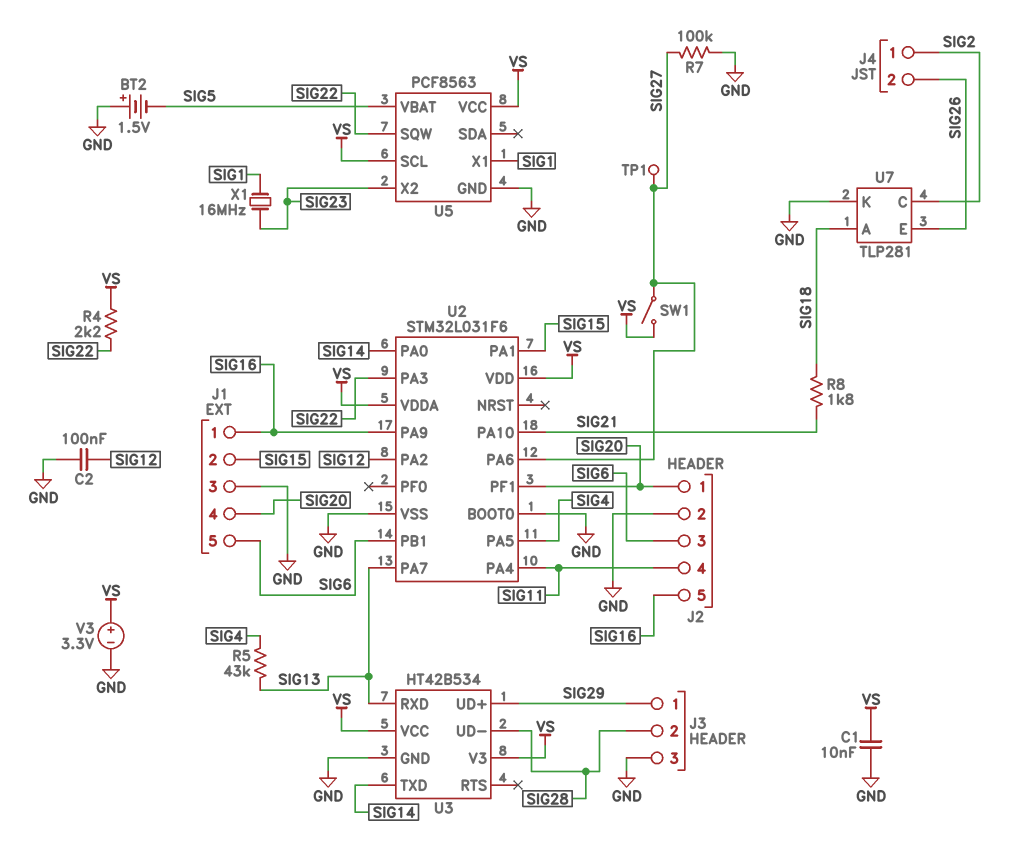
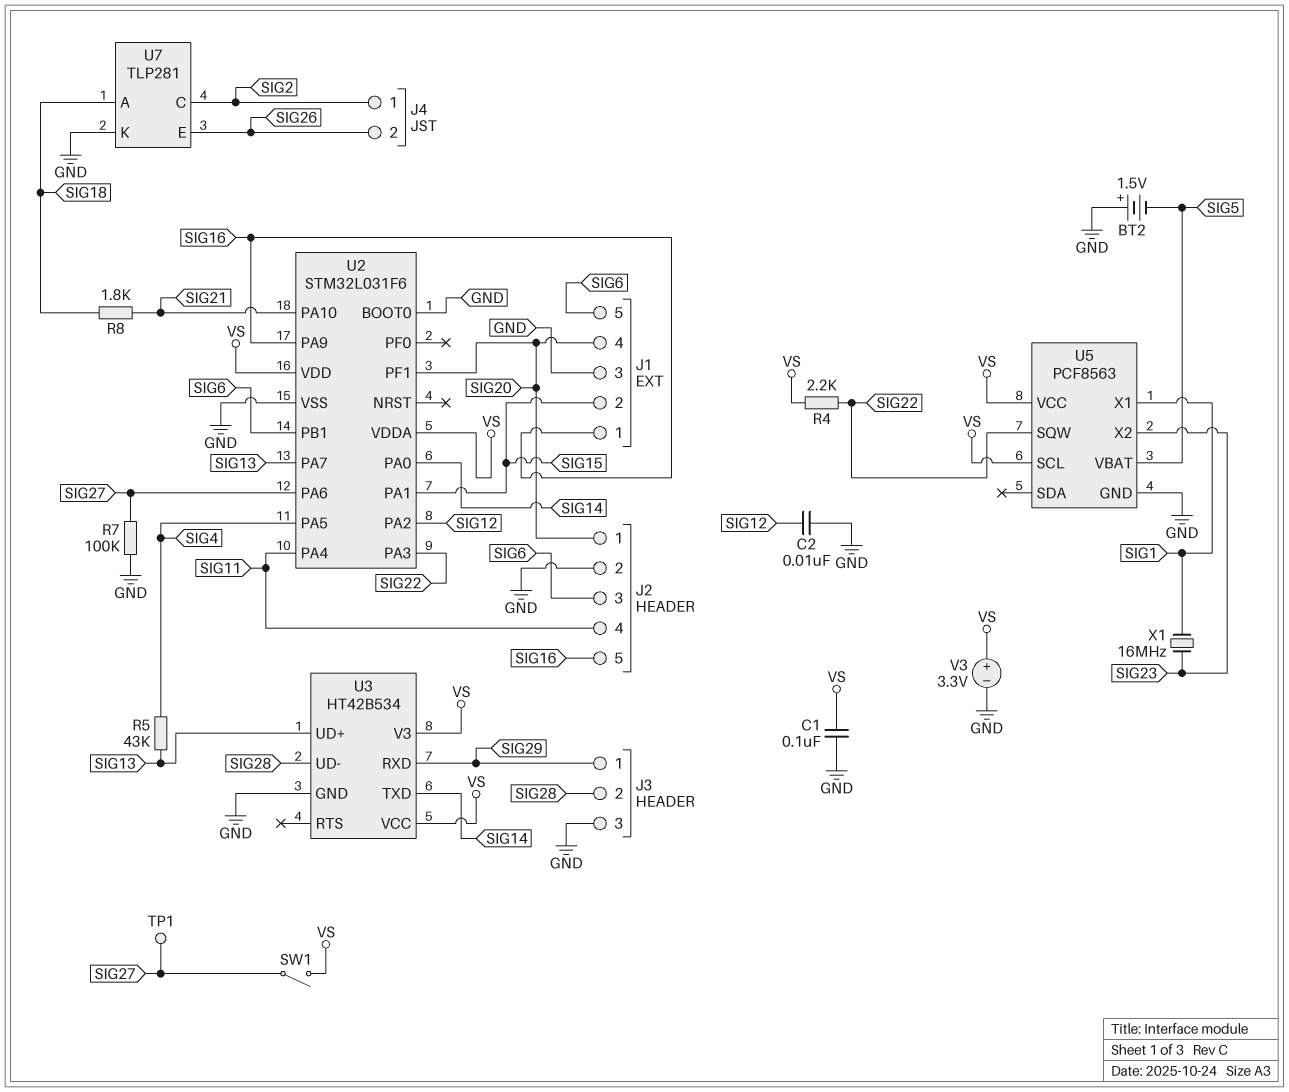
C1: 10nF (GND, VS) -> 100nF (GND, VS)
C2: 100nF (GND, SIG12) -> 10nF (GND, SIG12)
U3 pin RXD: SIG13 -> SIG29
U3 pin UD+: SIG29 -> SIG13

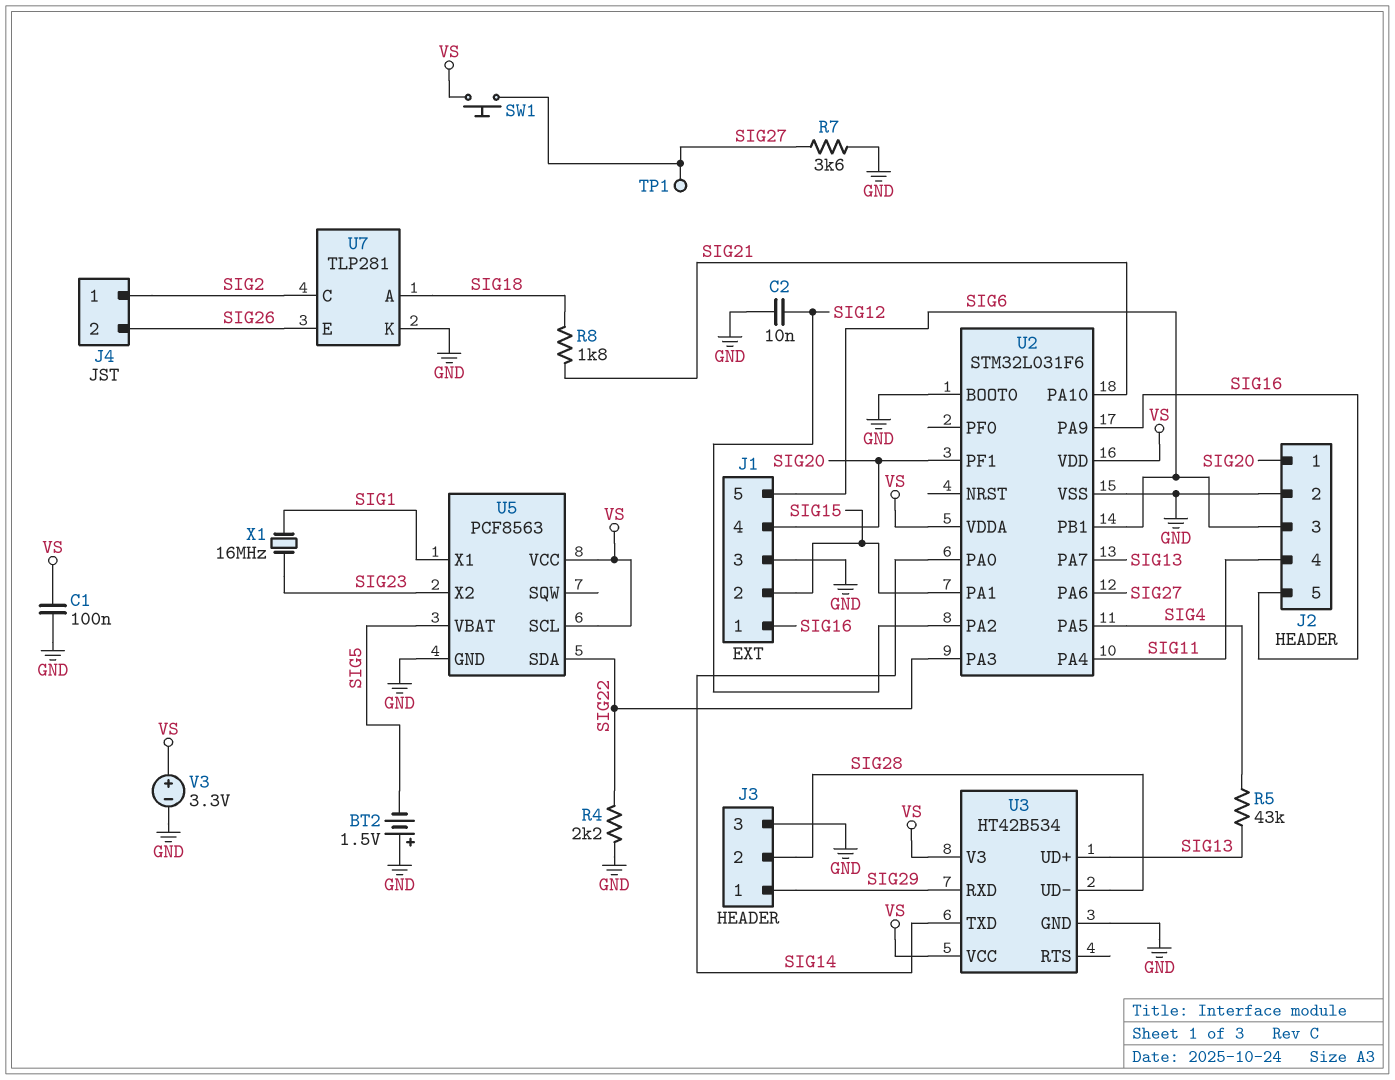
R4: 2.2k (SIG22, VS) -> 2.2k (GND, SIG22)
R7: 100k (GND, SIG27) -> 3.6k (GND, SIG27)
SW1: switch (SIG27, VS) -> button (SIG27, VS)
U5 pin SDA: none -> SIG22
U5 pin SQW: SIG22 -> none

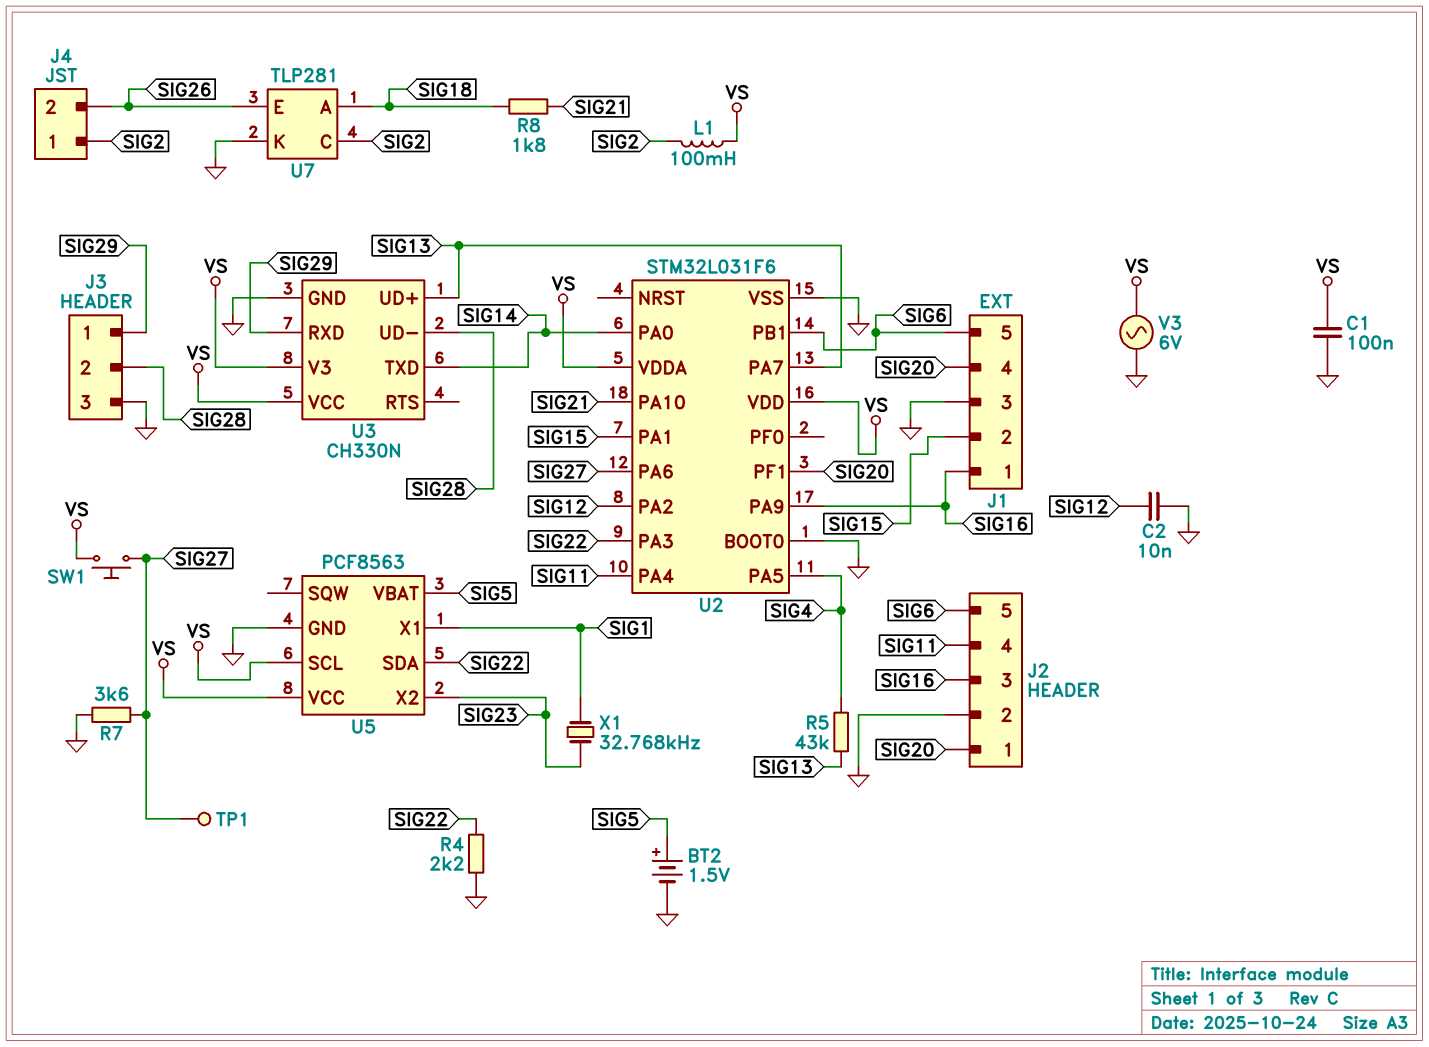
BT2: 1.5V (plus GND, minus SIG5) -> 1.5V (plus SIG5, minus GND)
J2 pin 3: SIG6 -> SIG16
J2 pin 5: SIG16 -> SIG6
L1: none -> 100mH (SIG2, VS)
U3: HT42B534 -> CH330N
V3: 3.3V (plus VS, minus GND) -> AC 6V (GND, VS)
X1: 16MHz (SIG1, SIG23) -> 32.768kHz (SIG1, SIG23)

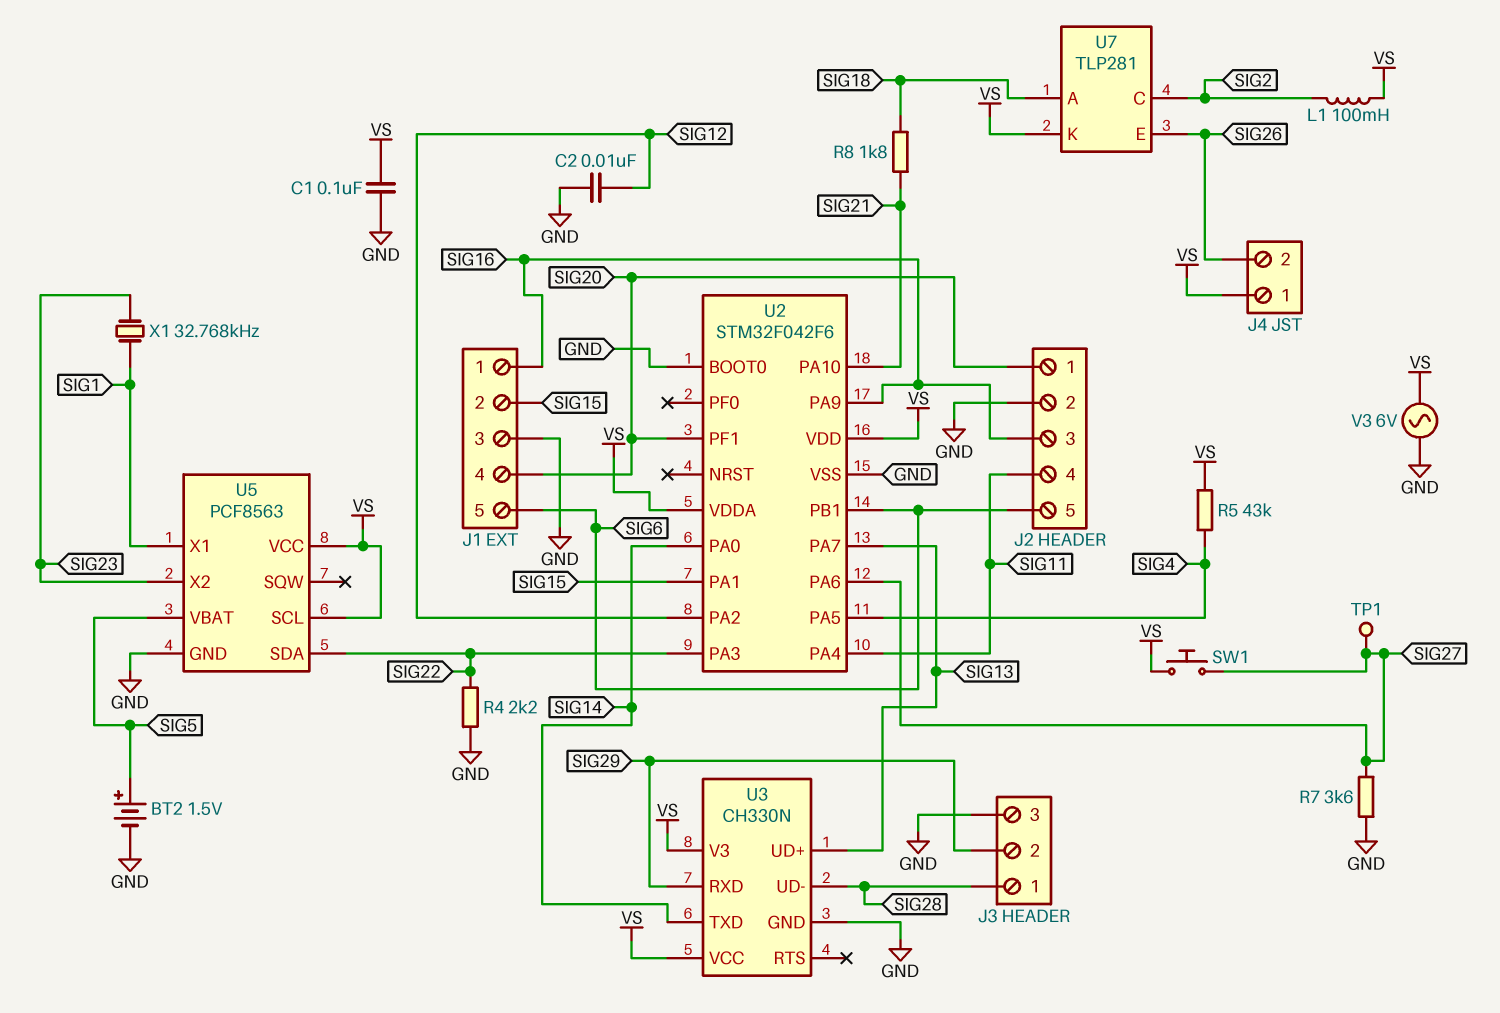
J3 pin 1: SIG29 -> SIG28
J3 pin 2: SIG28 -> SIG29
J4 pin 1: SIG2 -> VS
R5: 43k (SIG4, SIG13) -> 43k (SIG4, VS)
U2: STM32L031F6 -> STM32F042F6
U7 pin K: GND -> VS

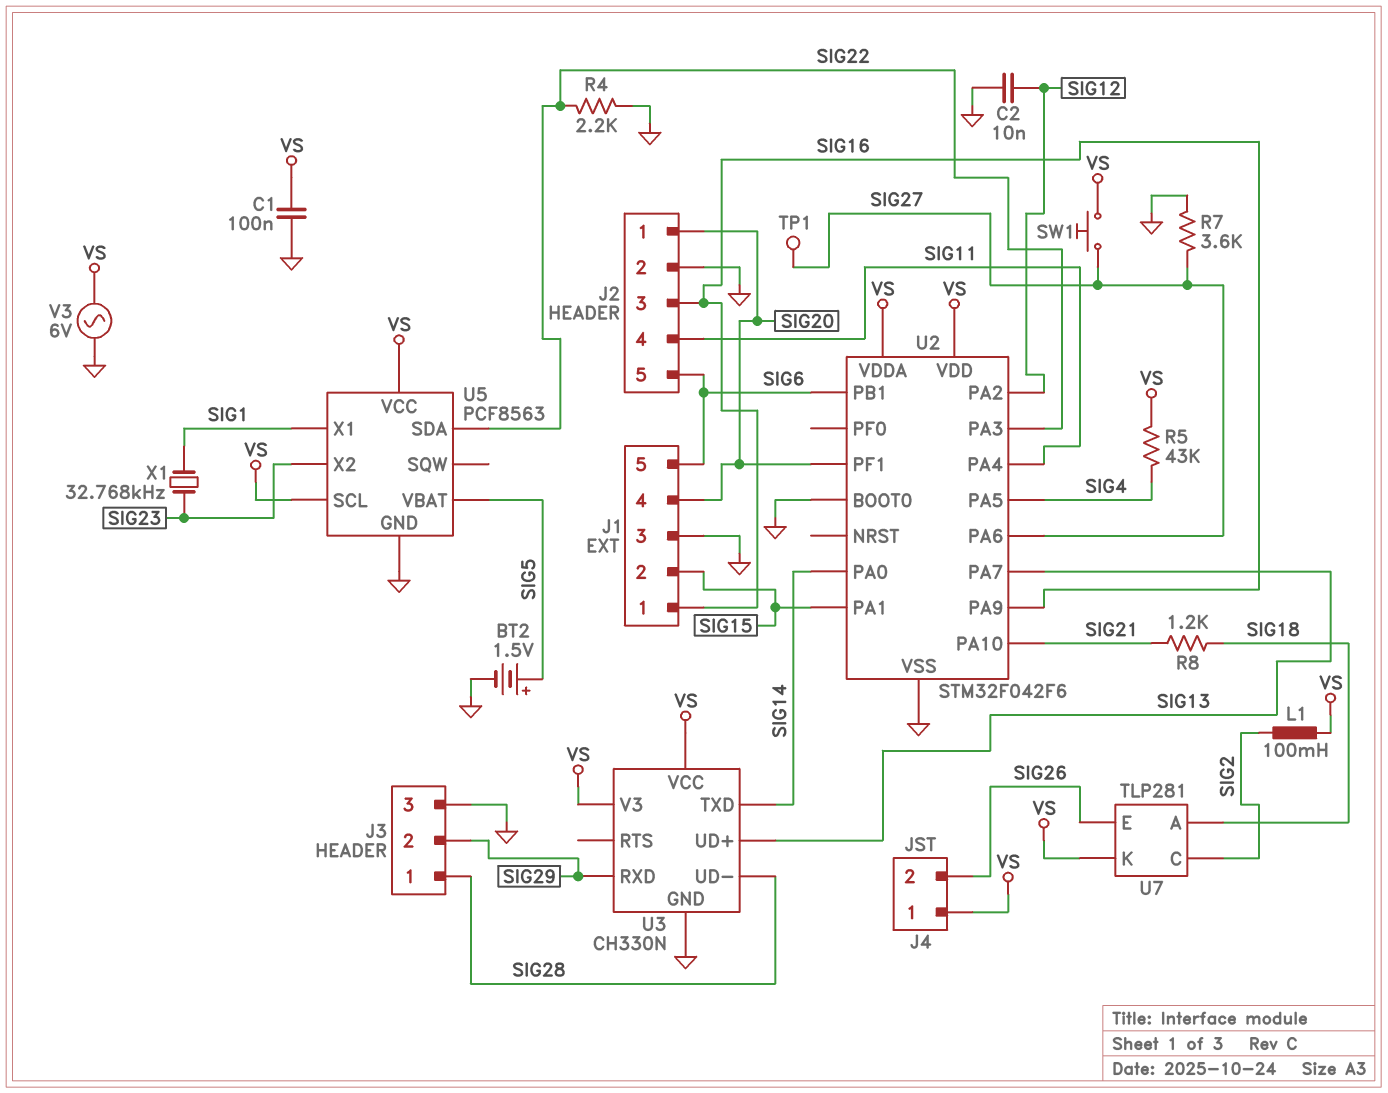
R8: 1.8k (SIG18, SIG21) -> 1.2k (SIG18, SIG21)

